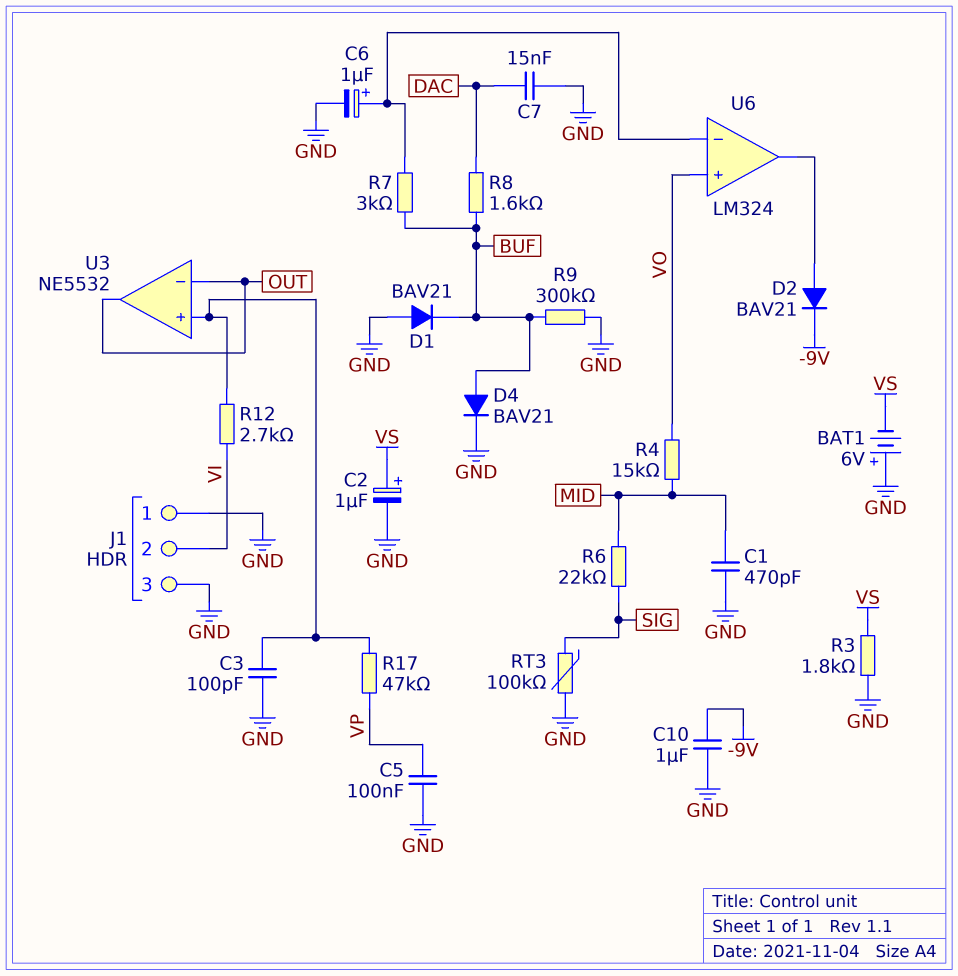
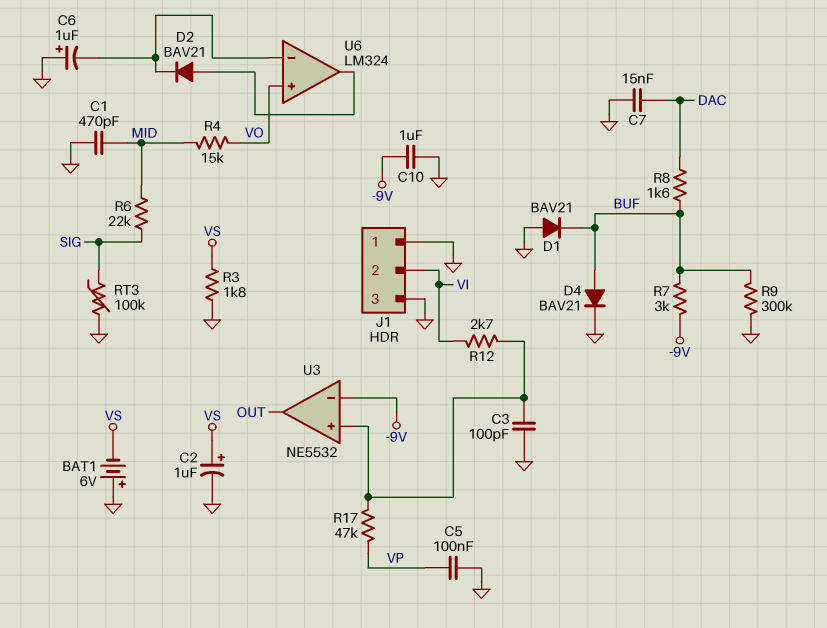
C6: 1uF (plus U6/in-, minus GND) -> 1uF (plus GND, minus U6/in-)
D2: diode BAV21 (A U6/out, K -9V) -> diode BAV21 (A U6/out, K U6/in-)
R7: 3k (BUF, U6/in-) -> 3k (-9V, BUF)
U3 pin in-: OUT -> -9V

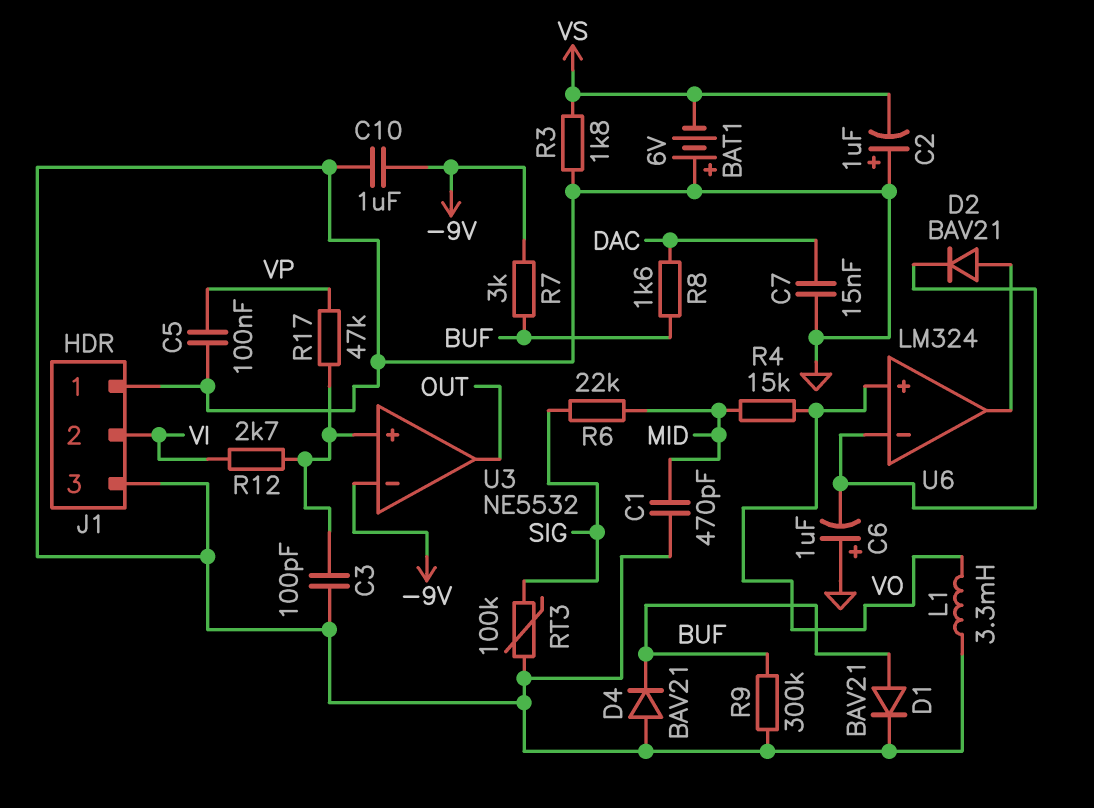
C2: 1uF (plus VS, minus GND) -> 1uF (plus GND, minus VS)
D1: diode BAV21 (A GND, K BUF) -> diode BAV21 (A BUF, K GND)
D4: diode BAV21 (A BUF, K GND) -> diode BAV21 (A GND, K BUF)
L1: none -> 3.3mH (GND, VO)

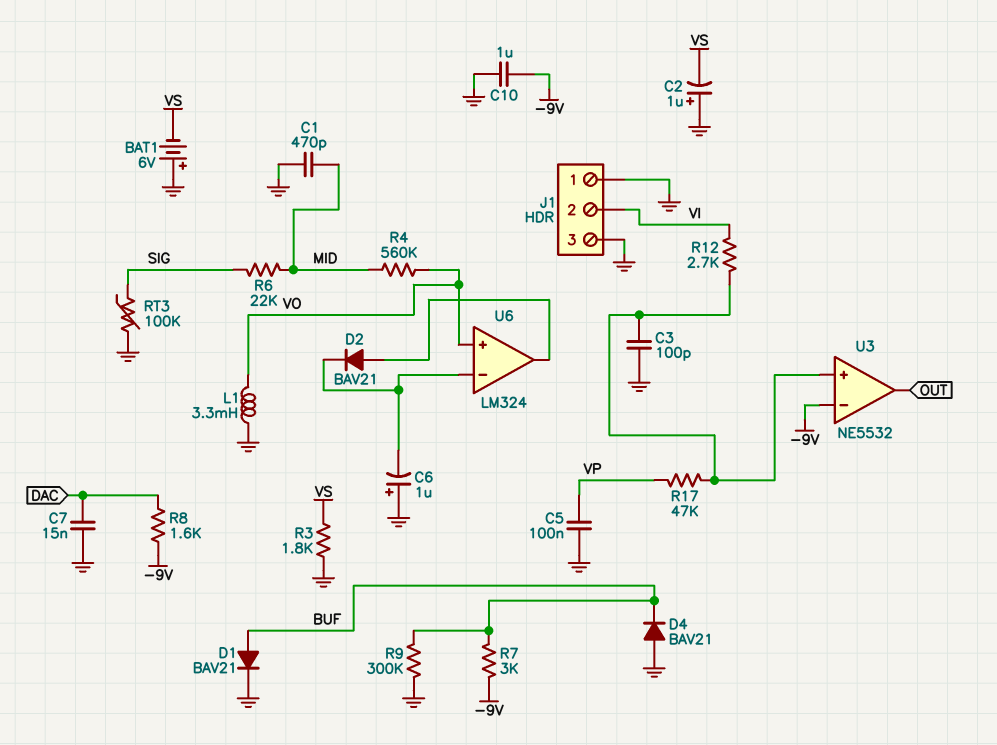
R4: 15k (MID, VO) -> 560k (MID, VO)
R8: 1.6k (BUF, DAC) -> 1.6k (-9V, DAC)

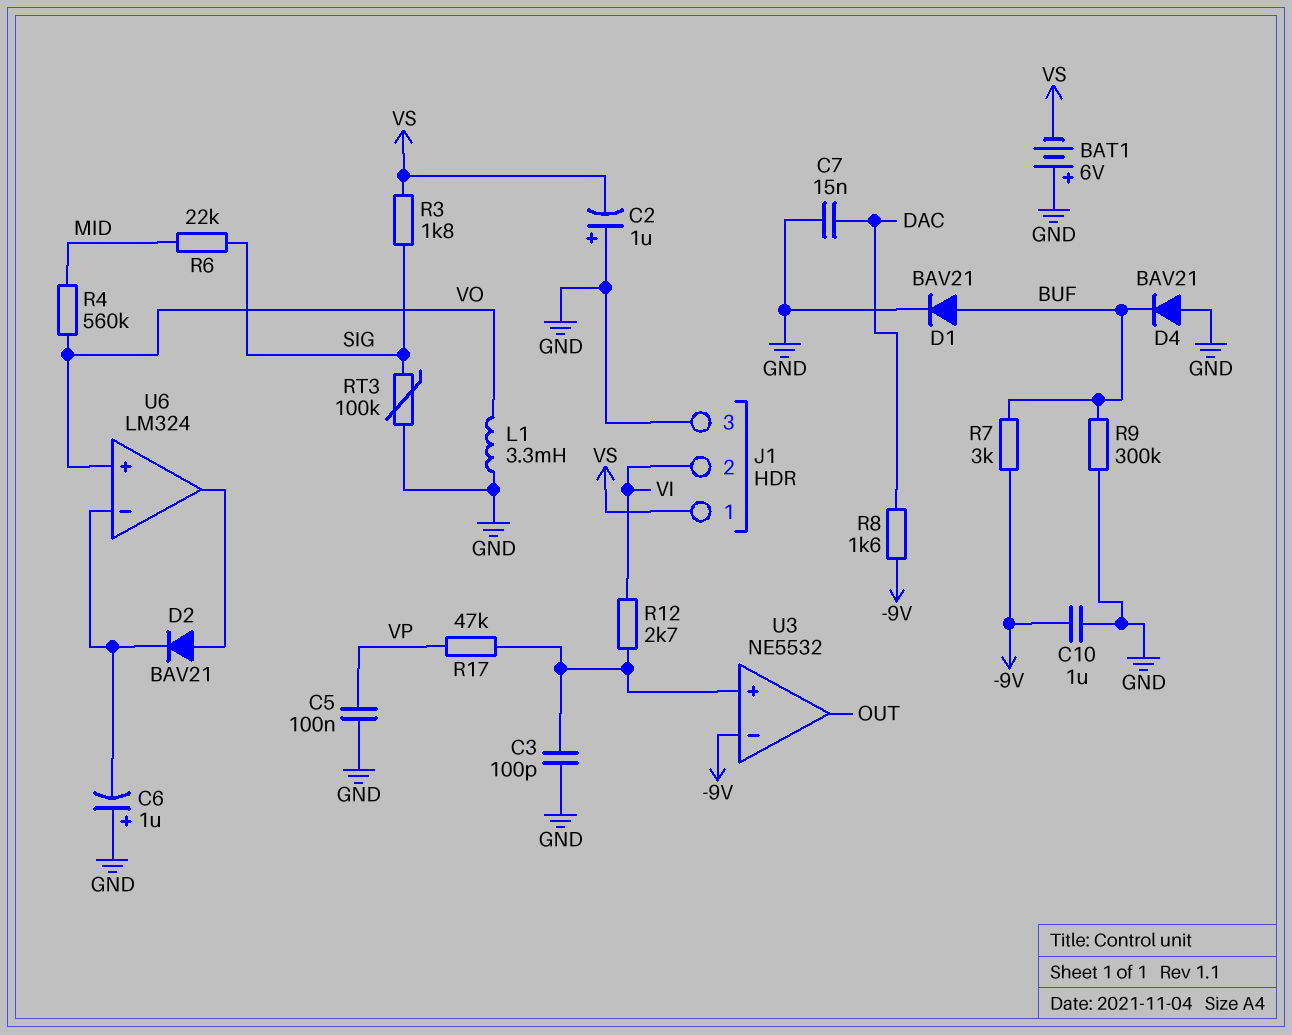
C1: 470pF (GND, MID) -> none
J1 pin 1: GND -> VS
R3: 1.8k (GND, VS) -> 1.8k (SIG, VS)

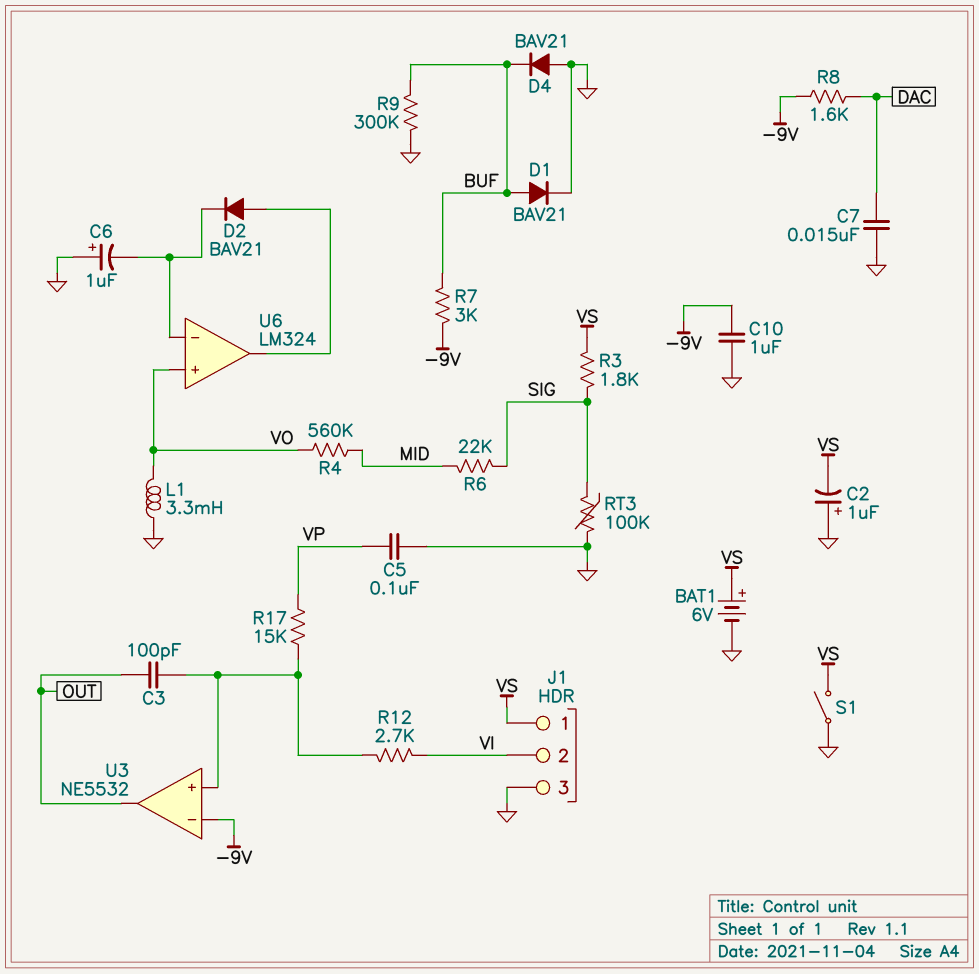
BAT1: 6V (plus GND, minus VS) -> 6V (plus VS, minus GND)
C3: 100pF (GND, U3/in+) -> 100pF (OUT, U3/in+)
R17: 47k (U3/in+, VP) -> 15k (U3/in+, VP)
S1: none -> switch (GND, VS)

